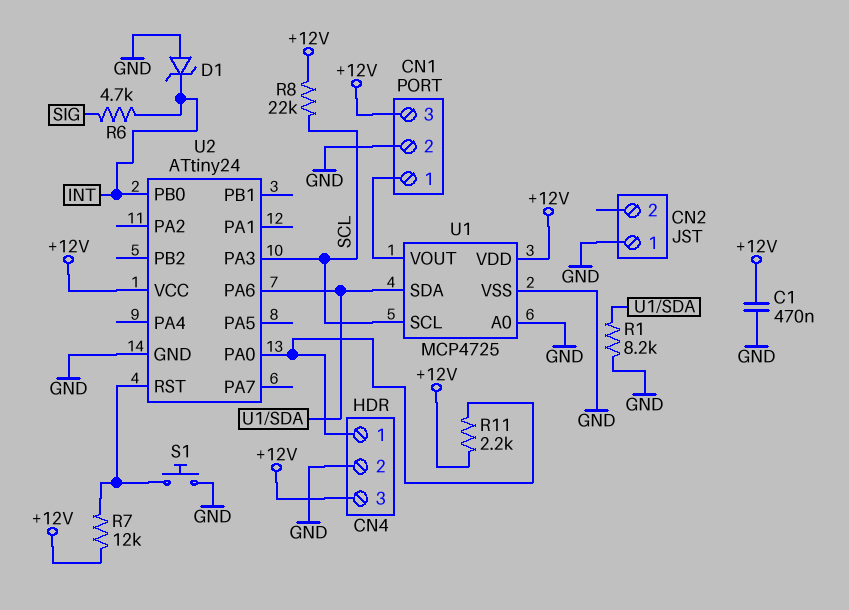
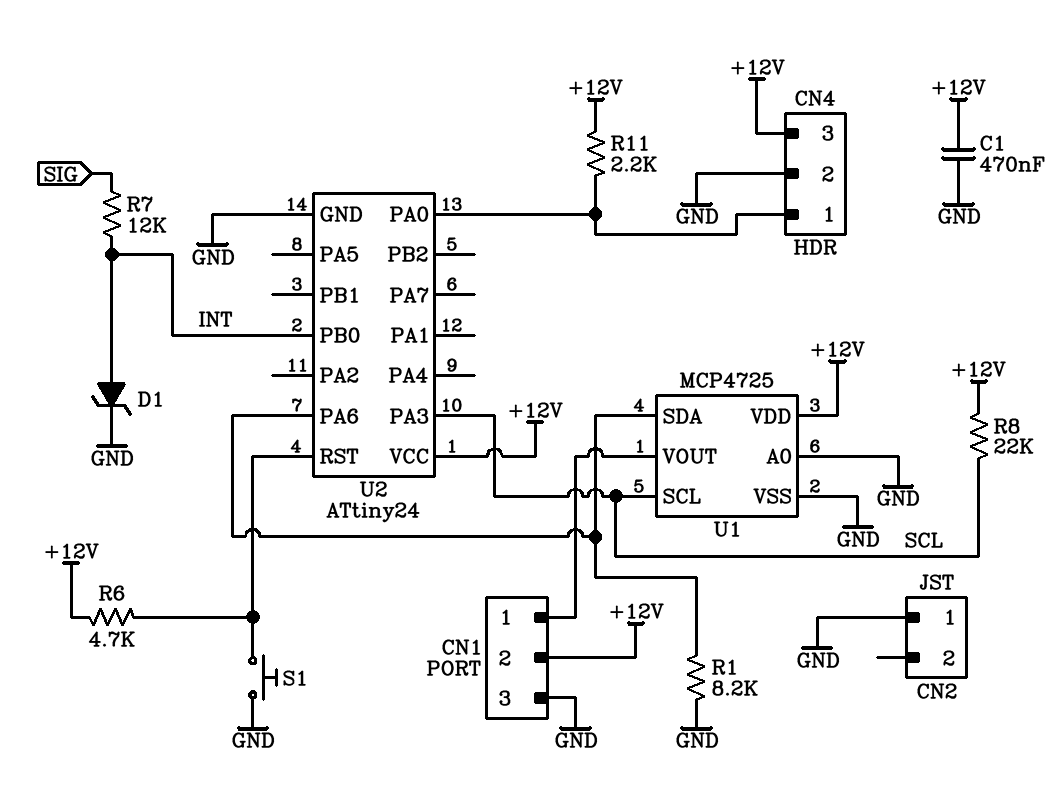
CN1 pin 2: GND -> +12V
CN1 pin 3: +12V -> GND
D1: zener (A GND, K INT) -> zener (A INT, K GND)
R6: 4.7k (INT, SIG) -> 4.7k (+12V, U2/RST)
R7: 12k (+12V, U2/RST) -> 12k (INT, SIG)

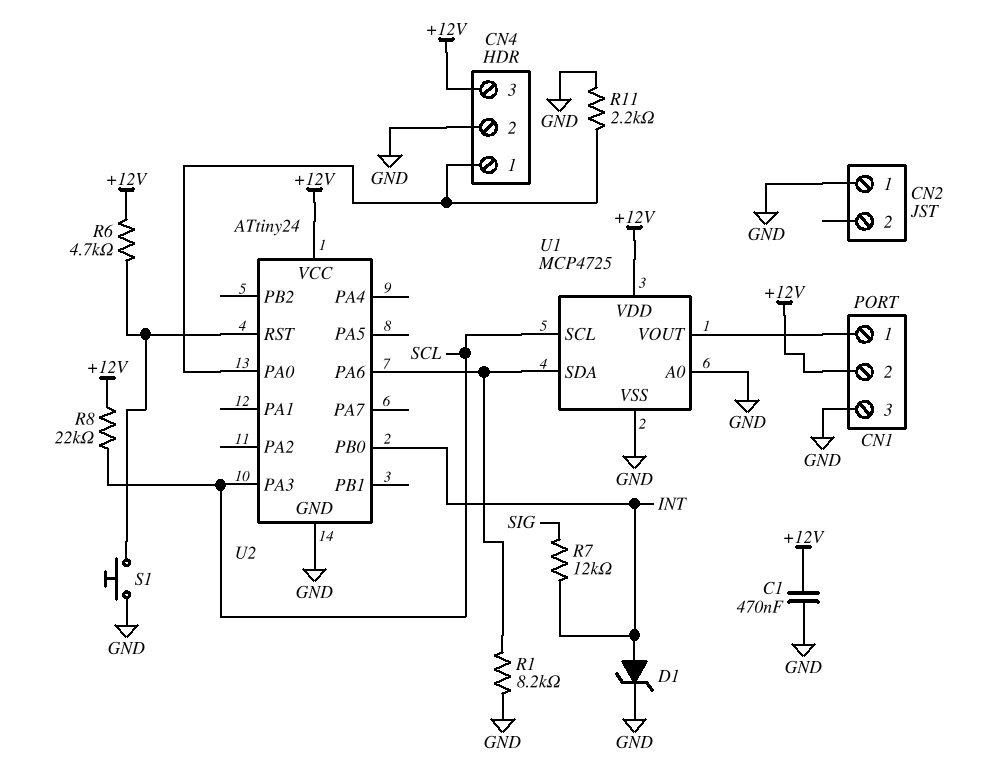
R11: 2.2k (+12V, CN4/1) -> 2.2k (CN4/1, GND)

